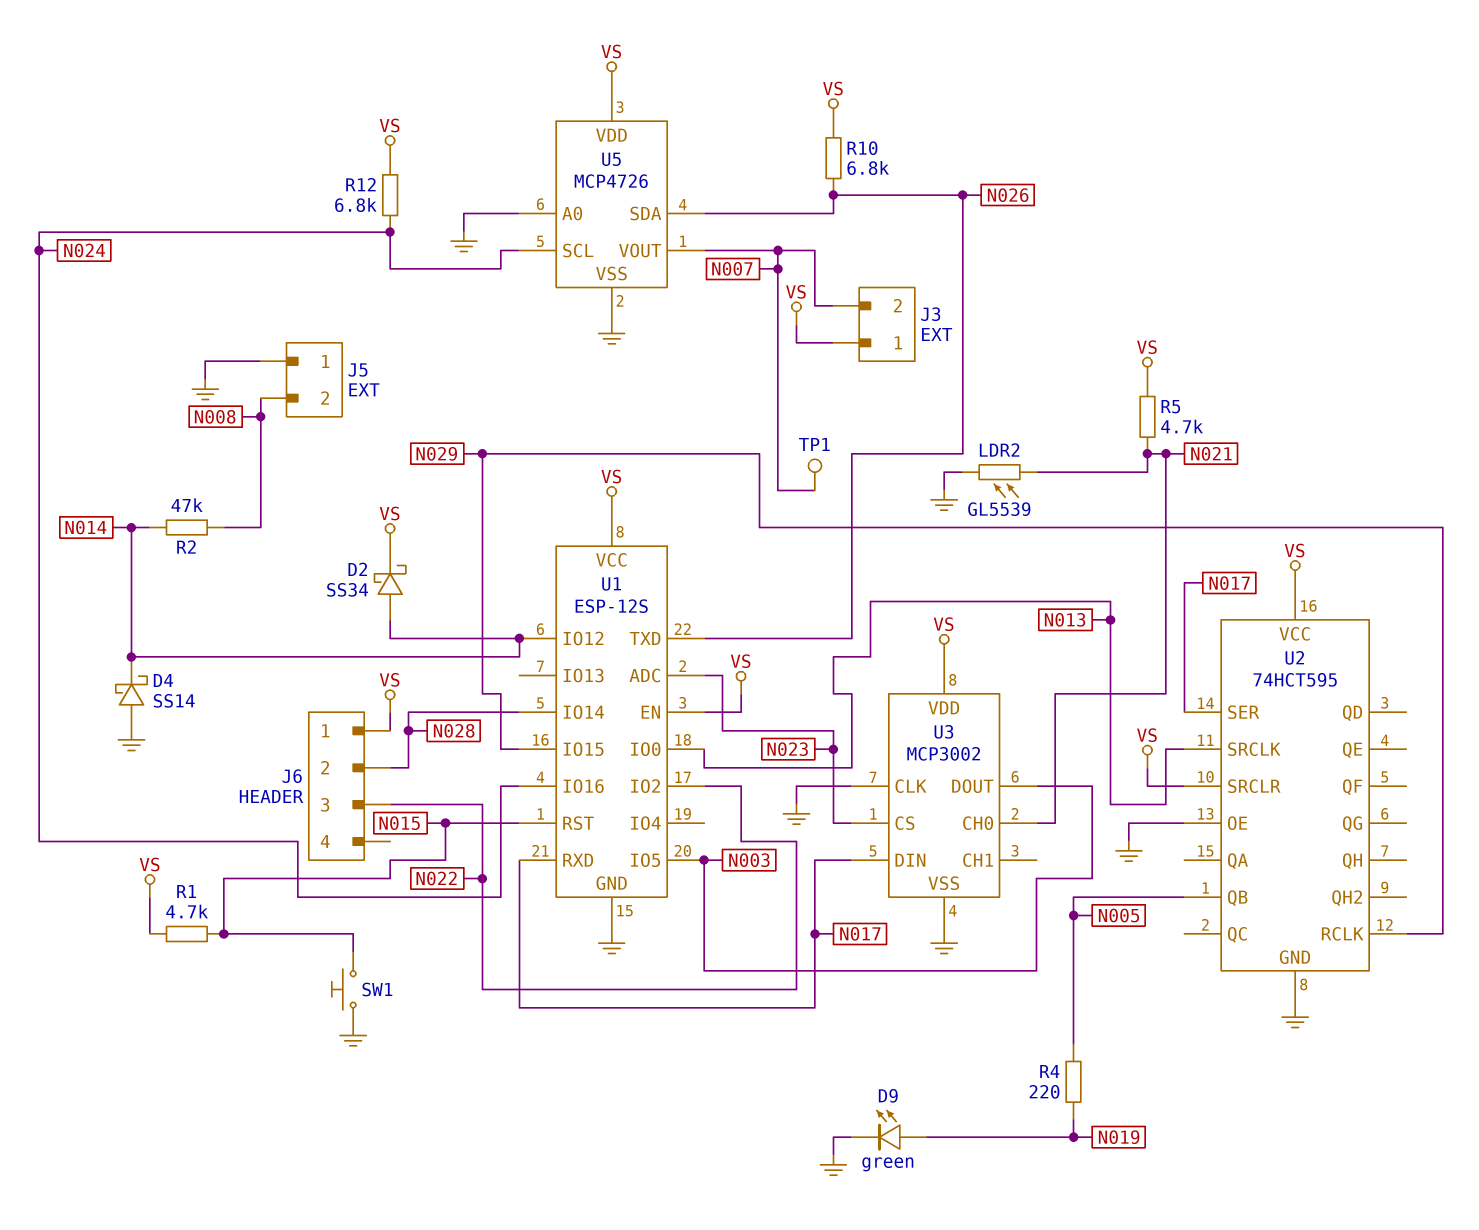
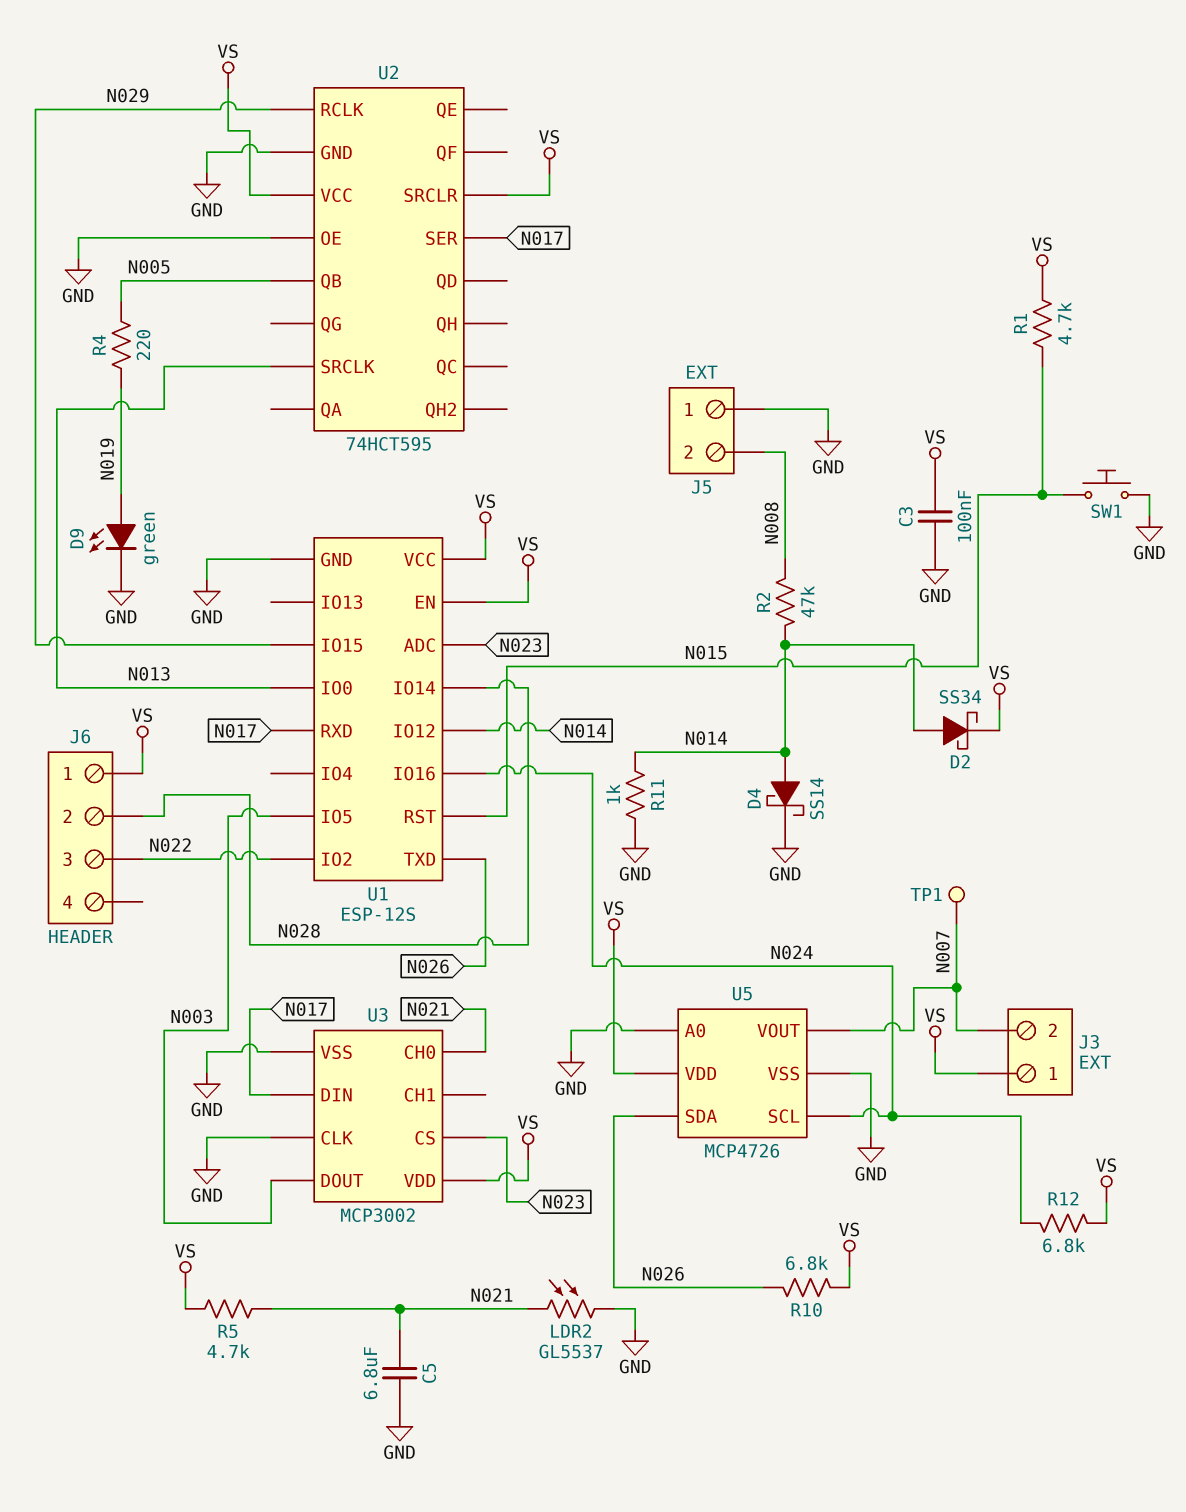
C3: none -> 100nF (GND, VS)
C5: none -> 6.8uF (GND, N021)
D4: schottky SS14 (A GND, K N014) -> schottky SS14 (A N014, K GND)
LDR2: GL5539 (GND, N021) -> GL5537 (GND, N021)
R11: none -> 1k (GND, N014)

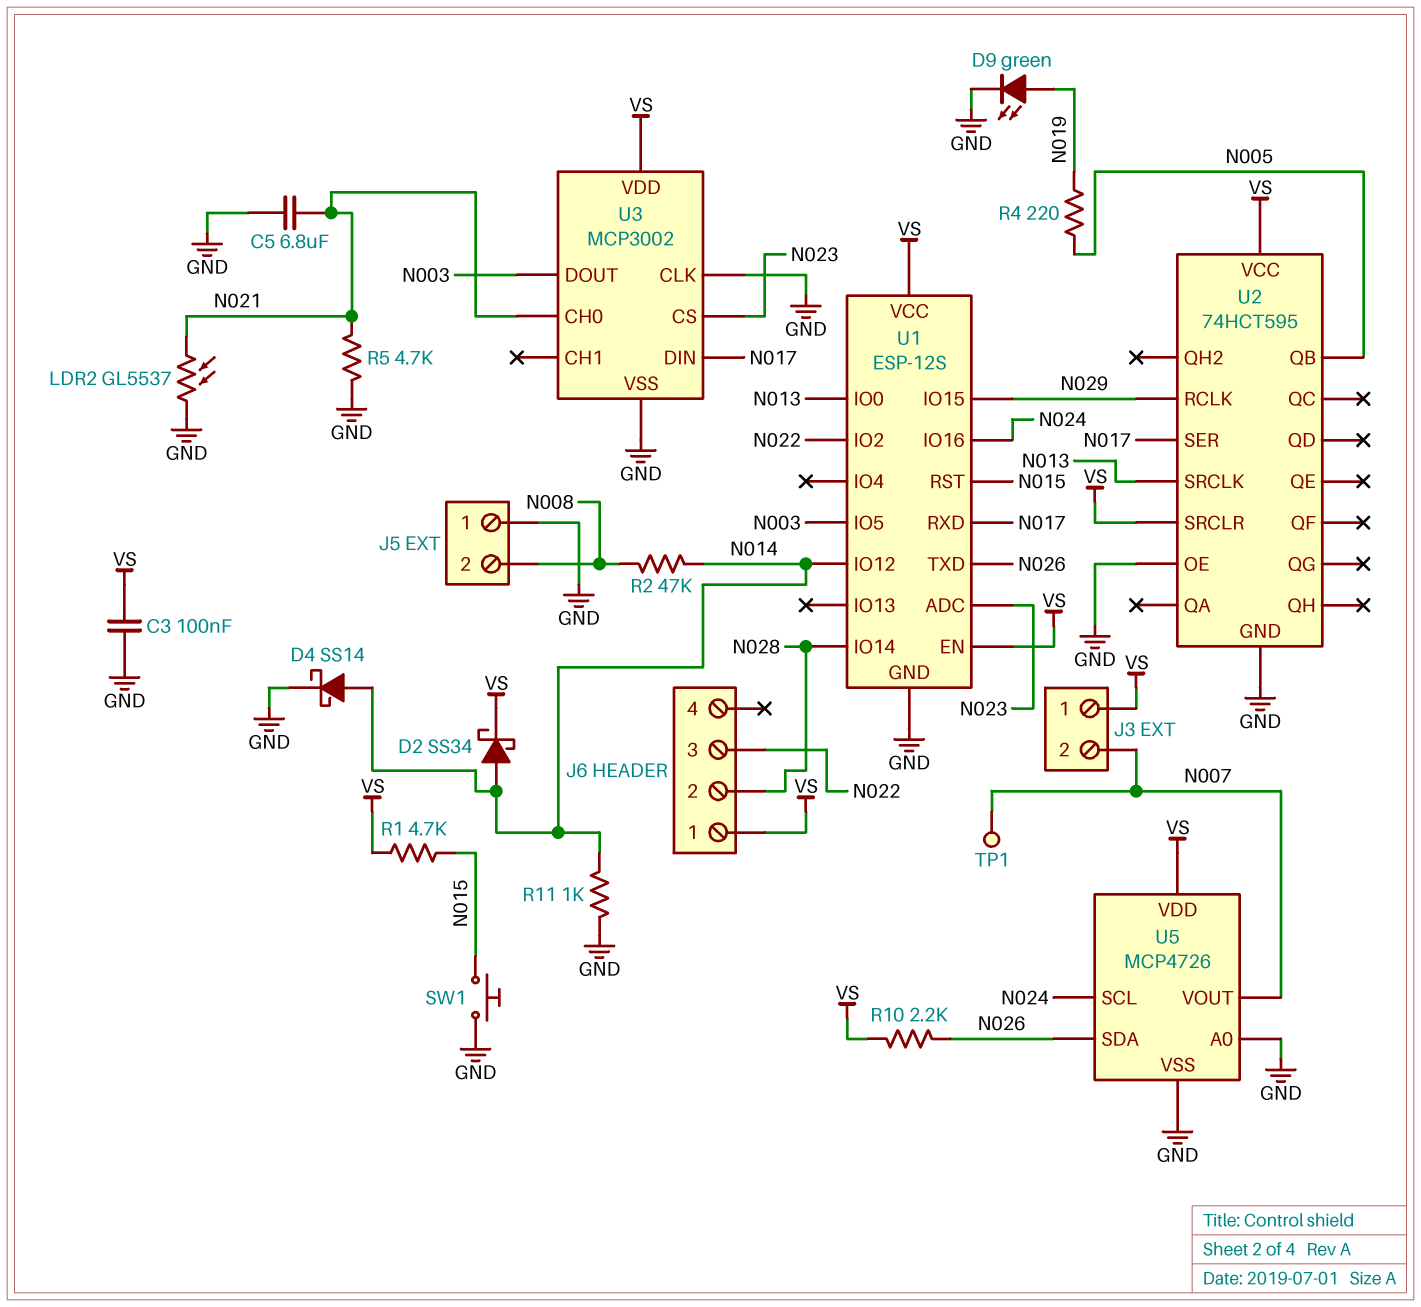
R5: 4.7k (N021, VS) -> 4.7k (GND, N021)
R10: 6.8k (N026, VS) -> 2.2k (N026, VS)
R12: 6.8k (N024, VS) -> none

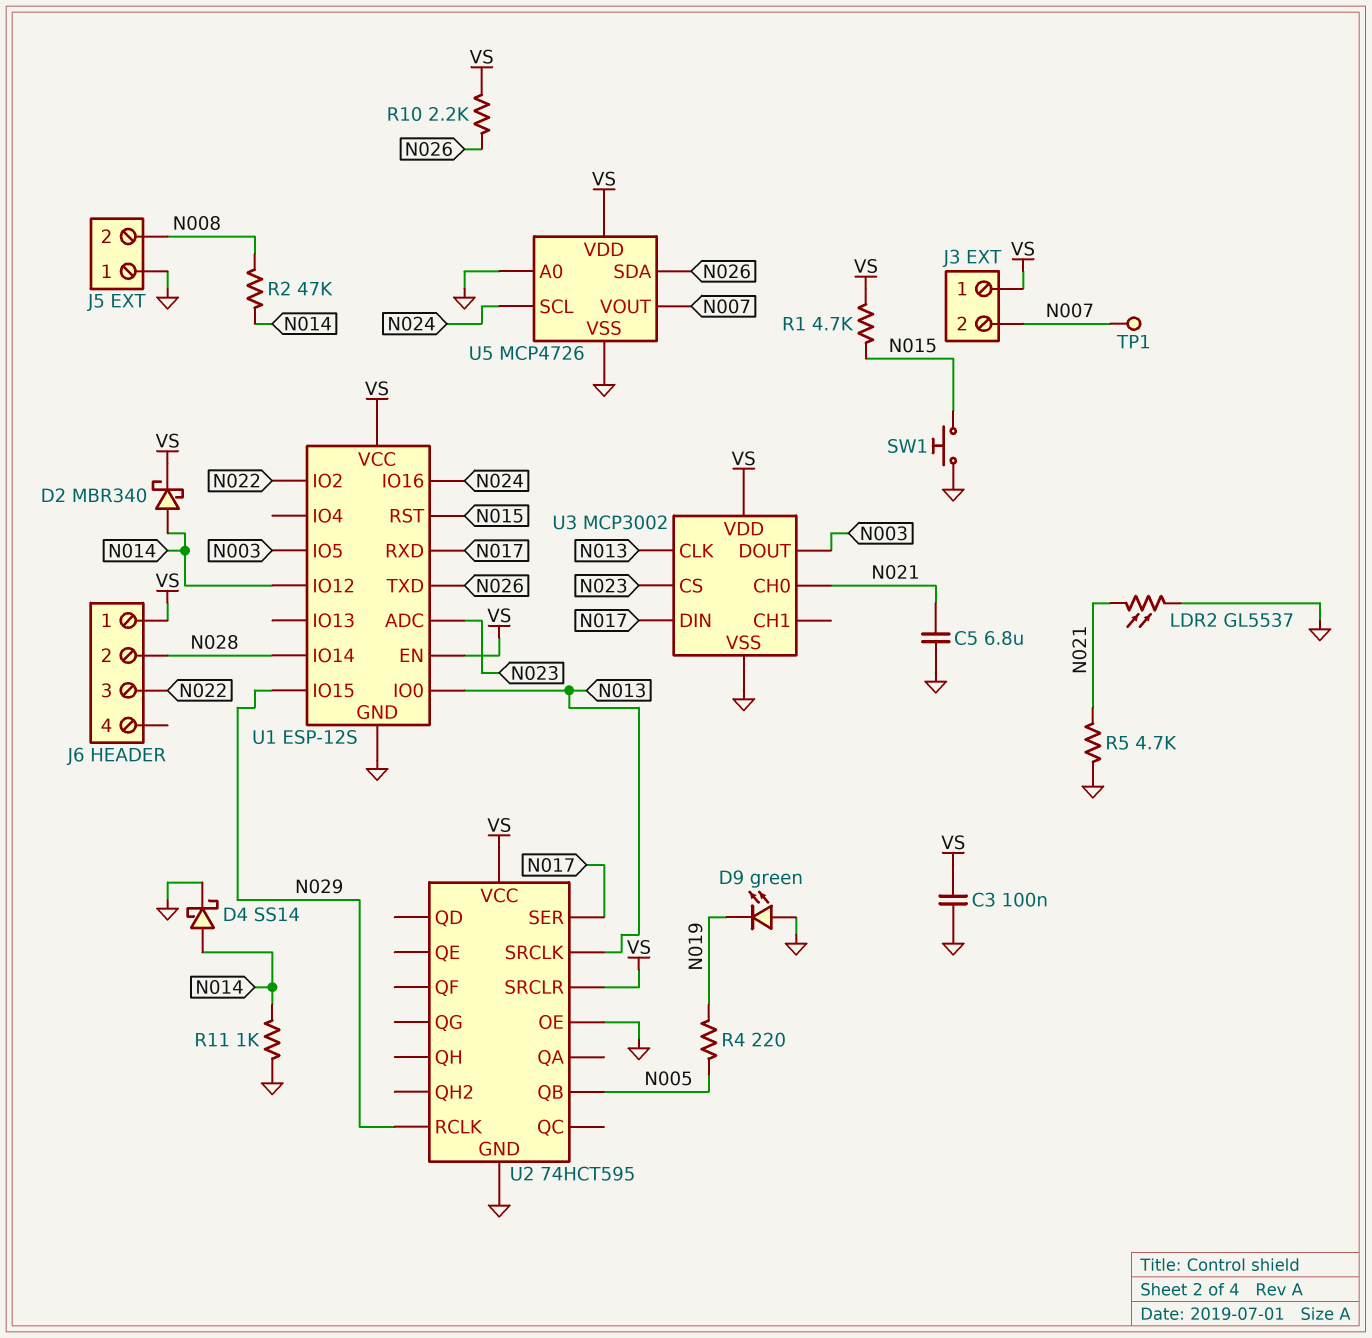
D2: schottky SS34 (A N014, K VS) -> schottky MBR340 (A N014, K VS)
D9: LED green (A N019, K GND) -> LED green (A GND, K N019)
U3 pin CLK: GND -> N013

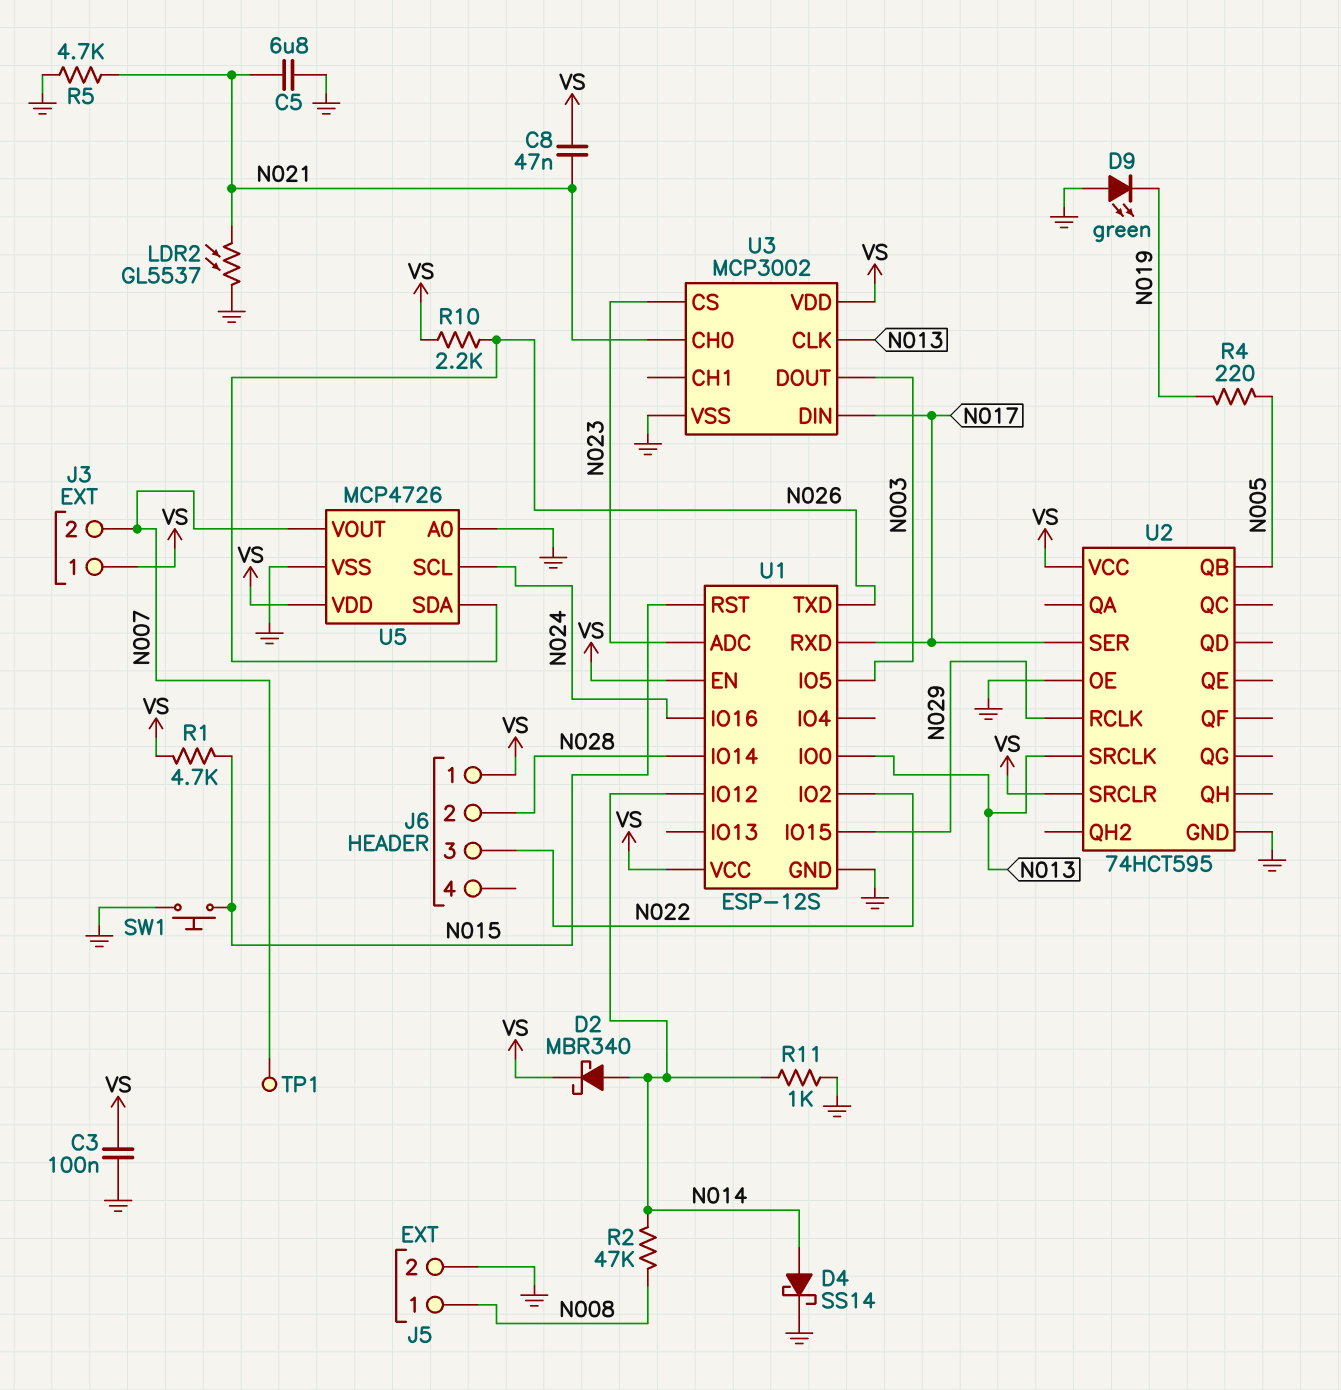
C8: none -> 47nF (N021, VS)
J5 pin 1: GND -> N008
J5 pin 2: N008 -> GND

